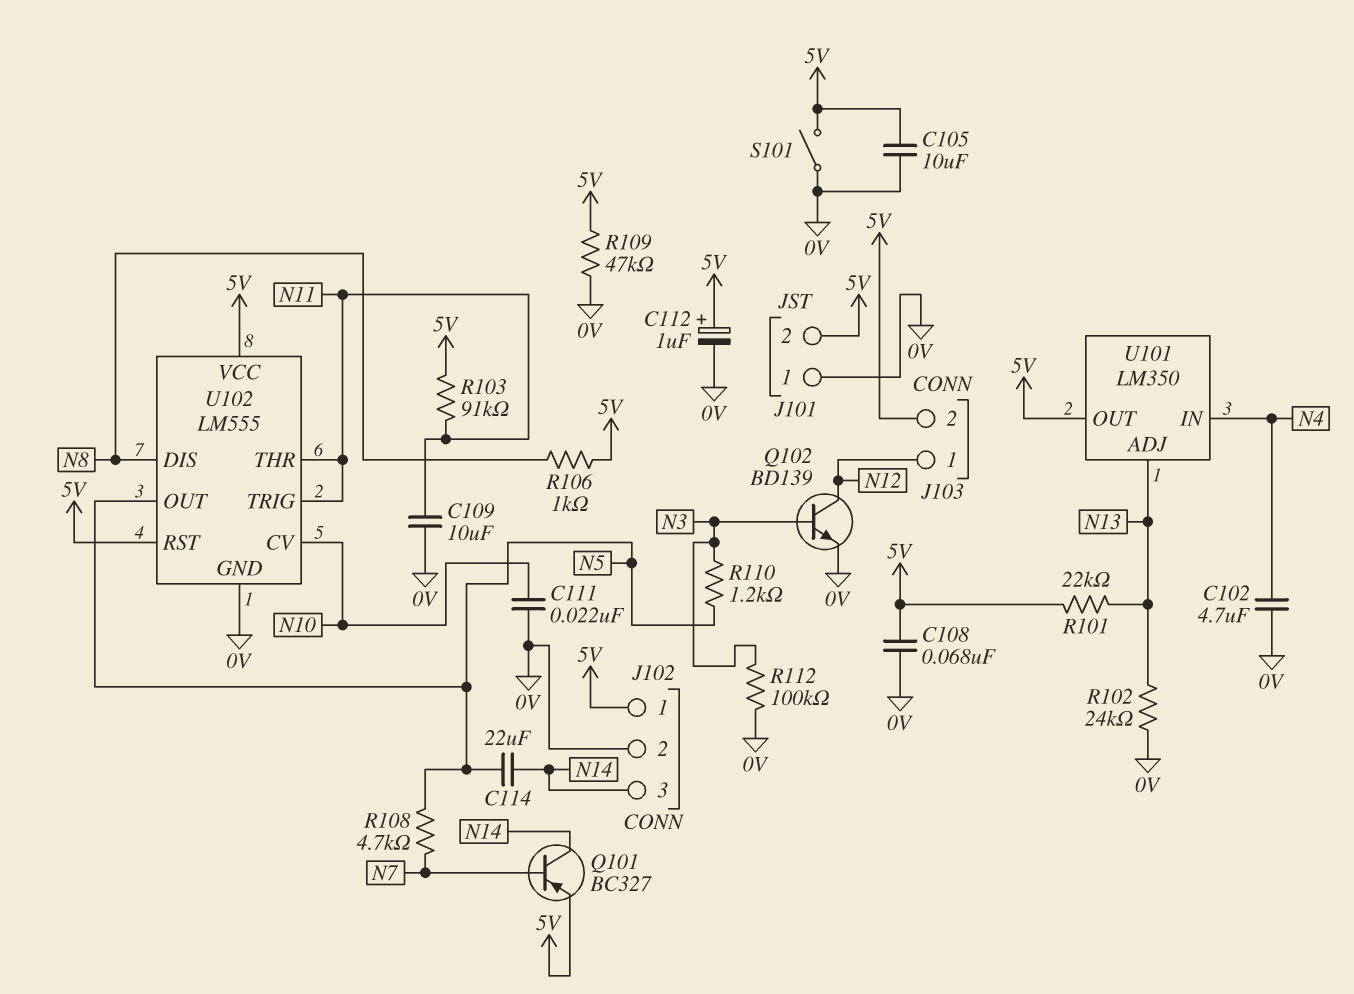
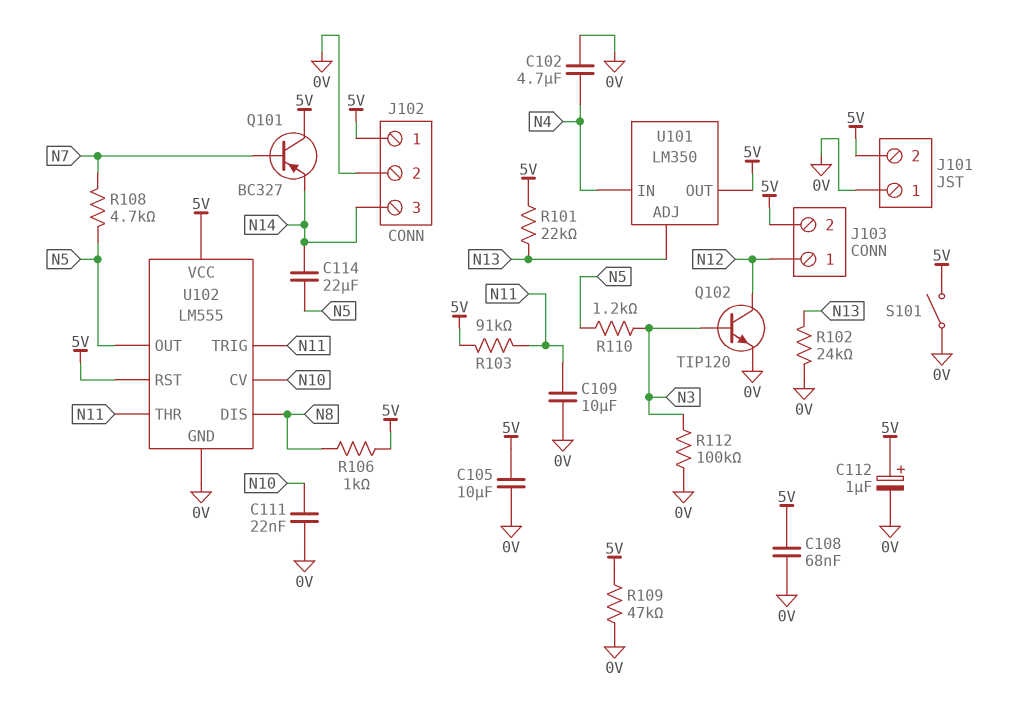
Q101: PNP BC327 (B N7, C N14, E 5V) -> PNP BC327 (B N7, C 5V, E N14)
Q102: NPN BD139 (B N3, C N12, E 0V) -> NPN TIP120 (B N3, C N12, E 0V)

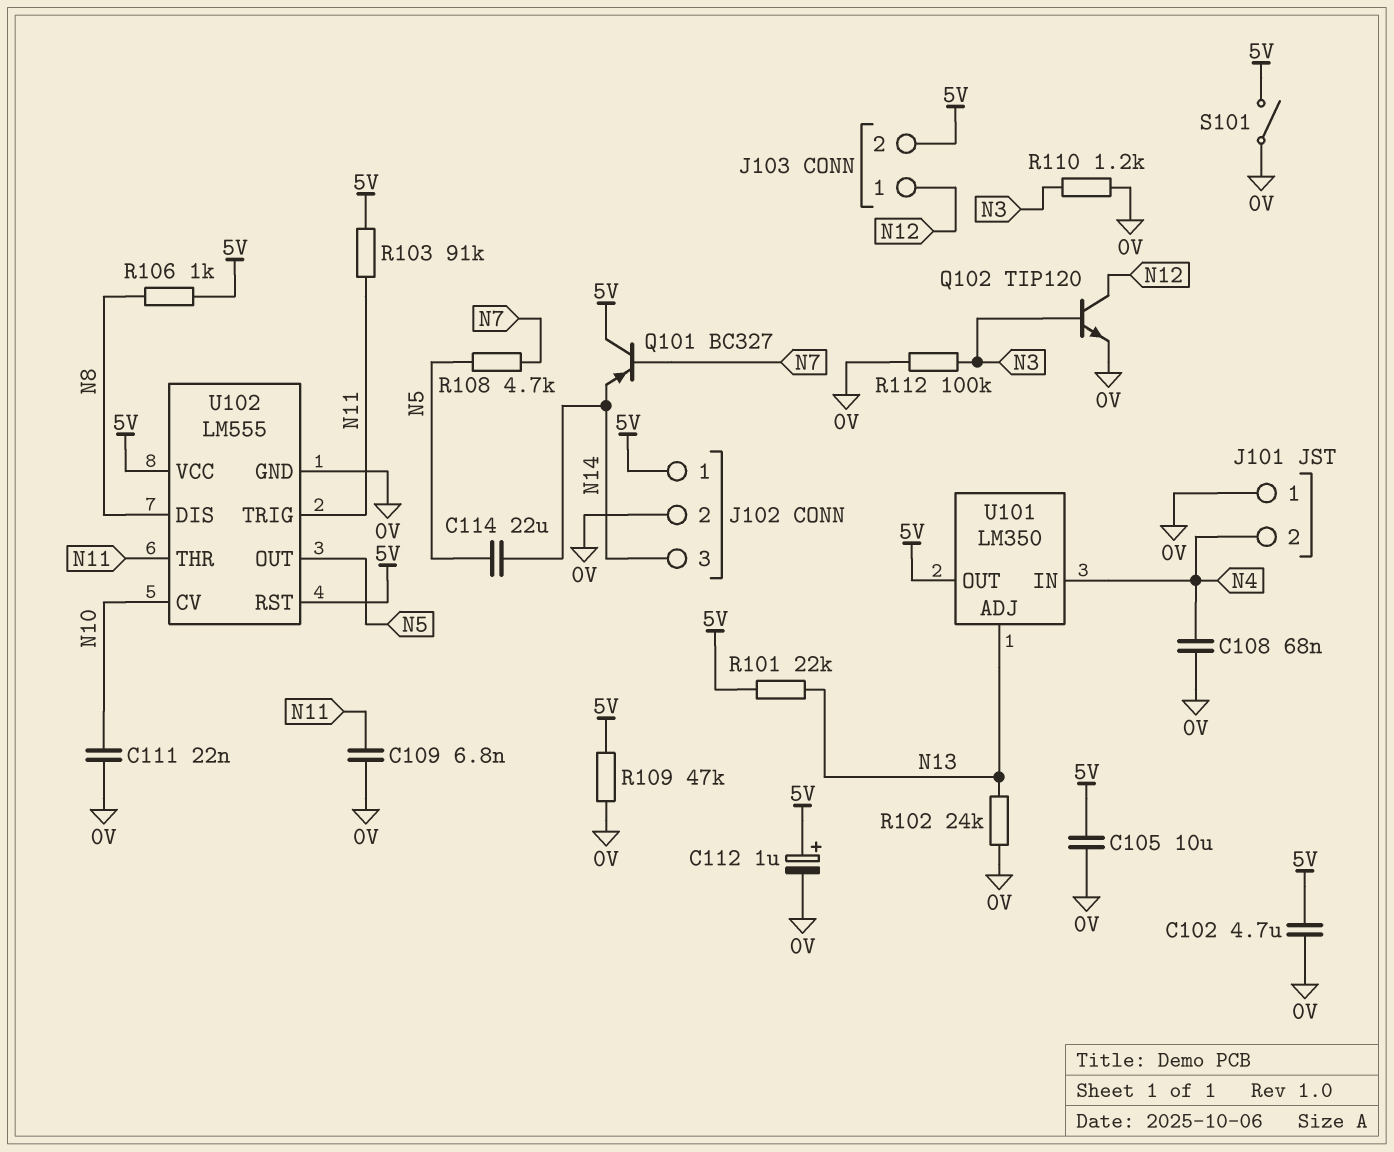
C102: 4.7uF (0V, N4) -> 4.7uF (0V, 5V)
C108: 68nF (0V, 5V) -> 68nF (0V, N4)
C109: 10uF (0V, N11) -> 6.8nF (0V, N11)
J101 pin 2: 5V -> N4
R110: 1.2k (N3, N5) -> 1.2k (0V, N3)

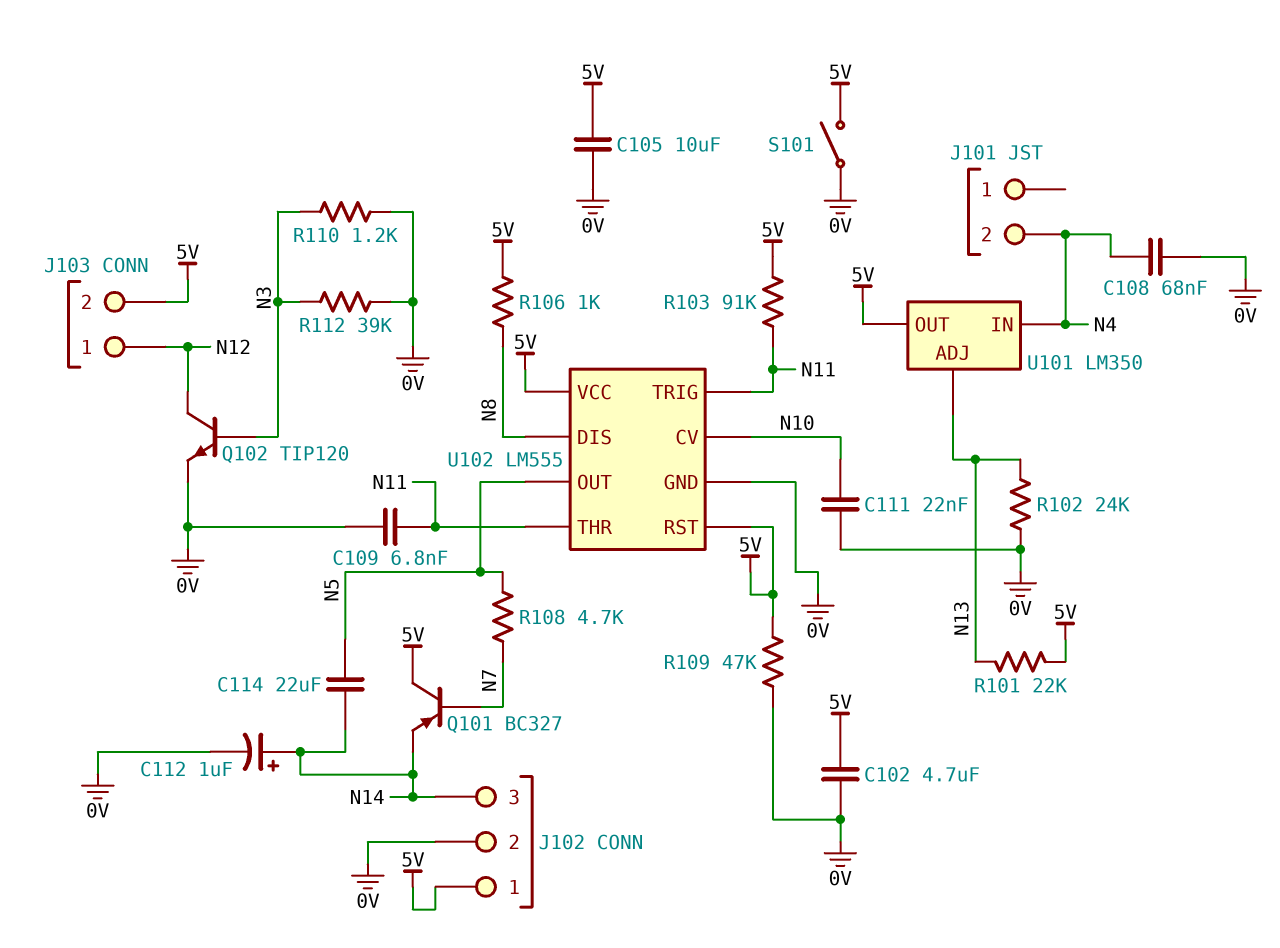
C112: 1uF (plus 5V, minus 0V) -> 1uF (plus N14, minus 0V)
J101 pin 1: 0V -> none
R112: 100k (0V, N3) -> 39k (0V, N3)

